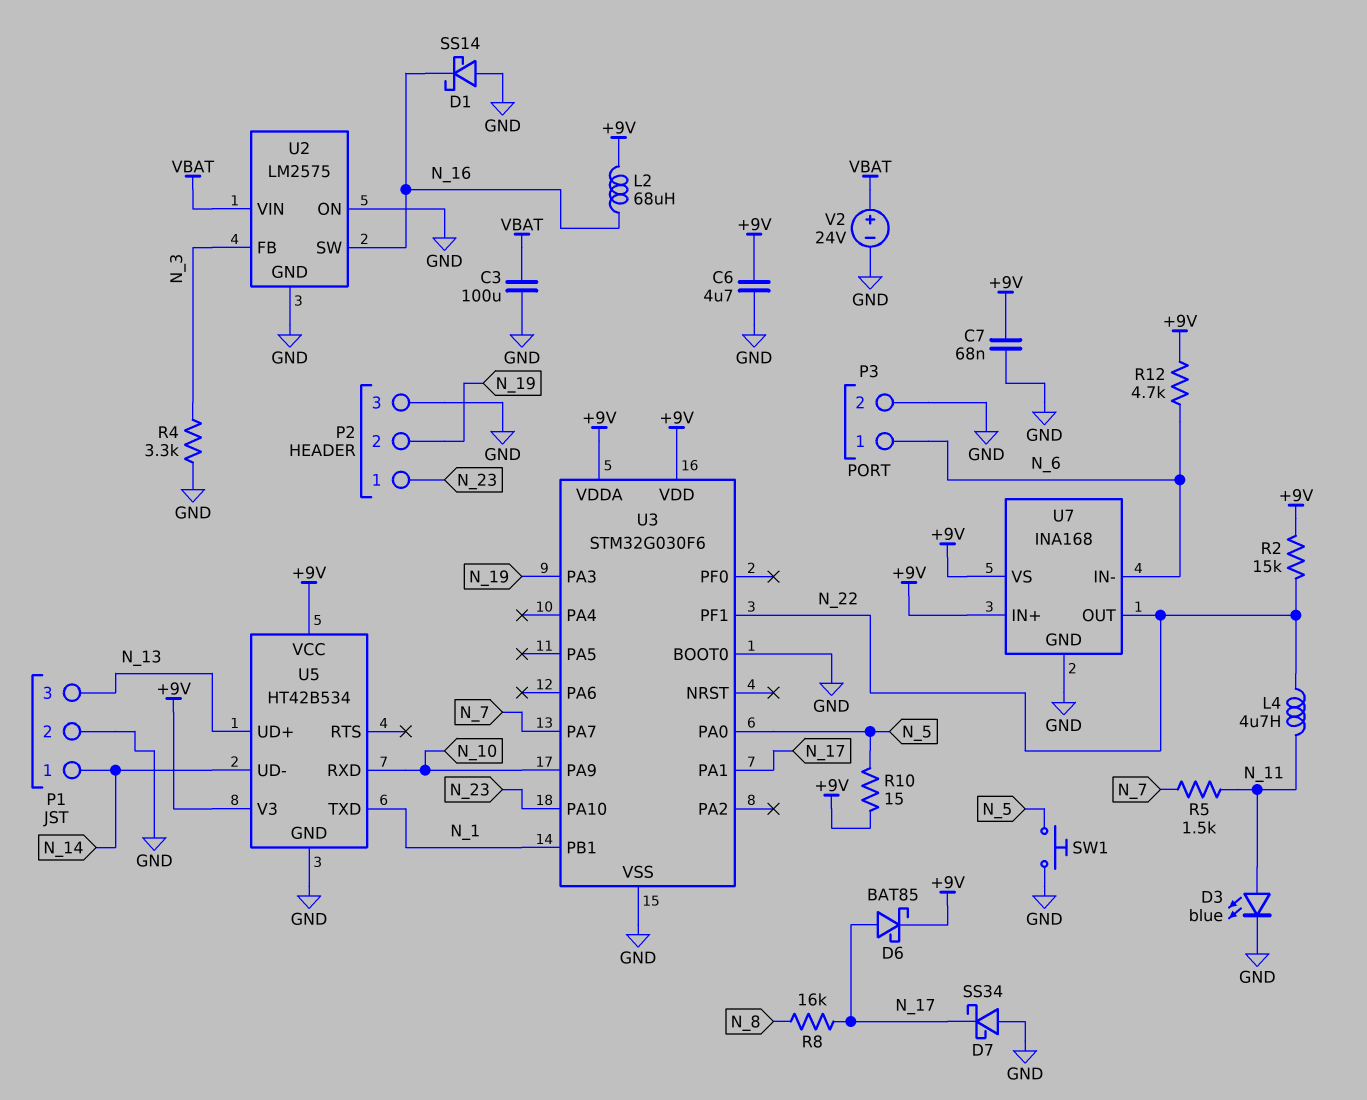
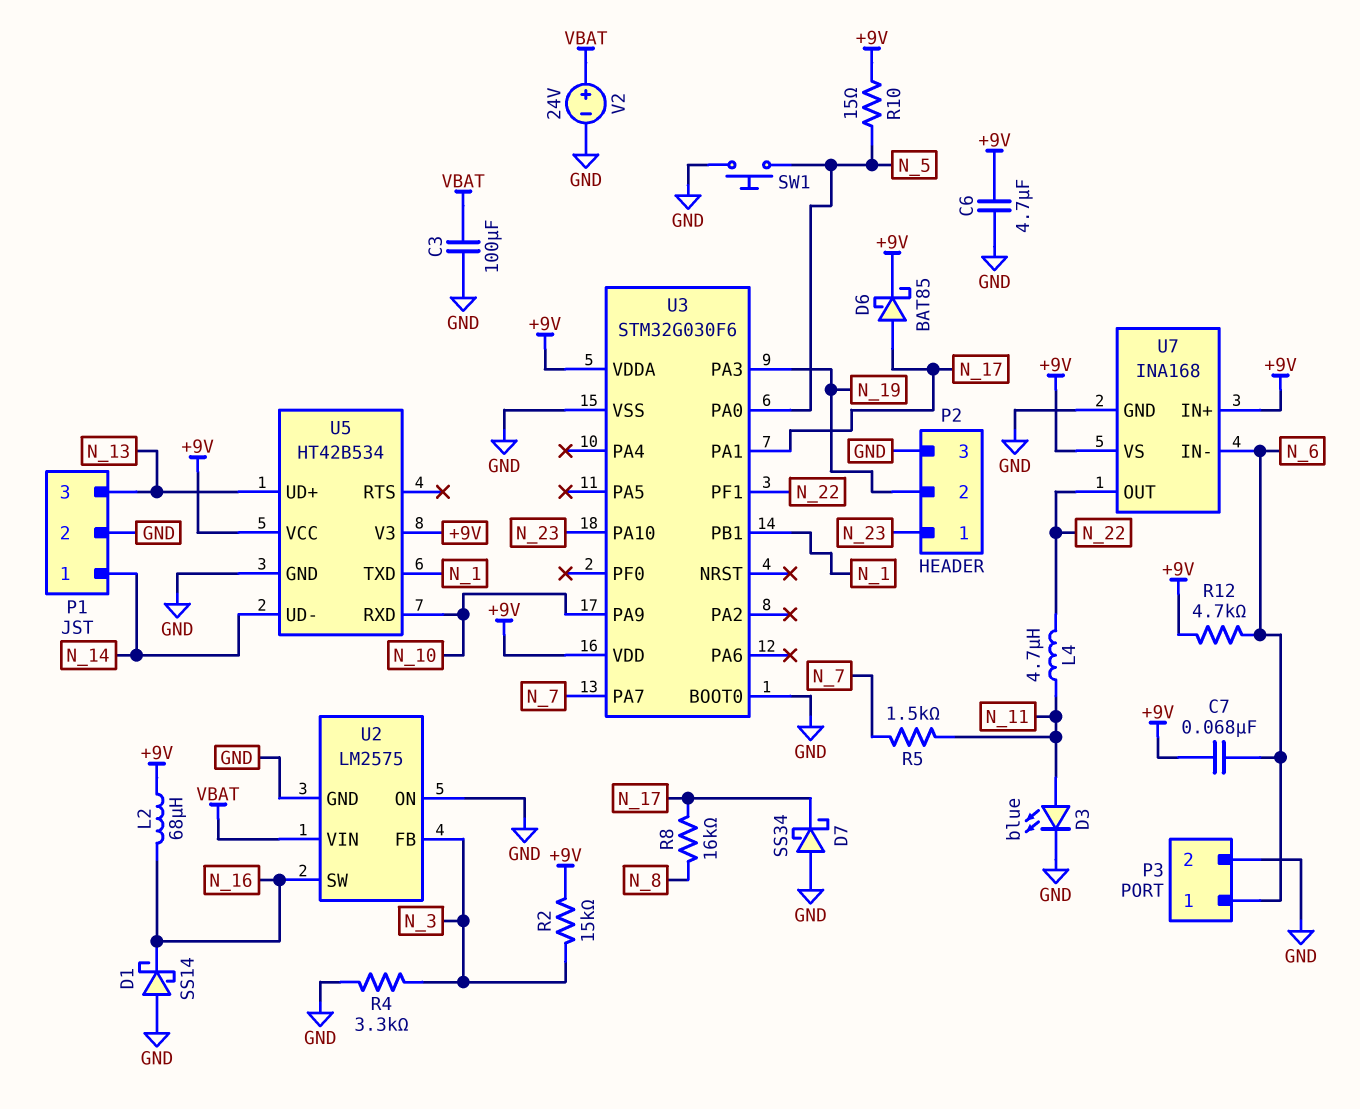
C7: 68nF (+9V, GND) -> 68nF (+9V, N_6)
R2: 15k (+9V, N_22) -> 15k (+9V, N_3)

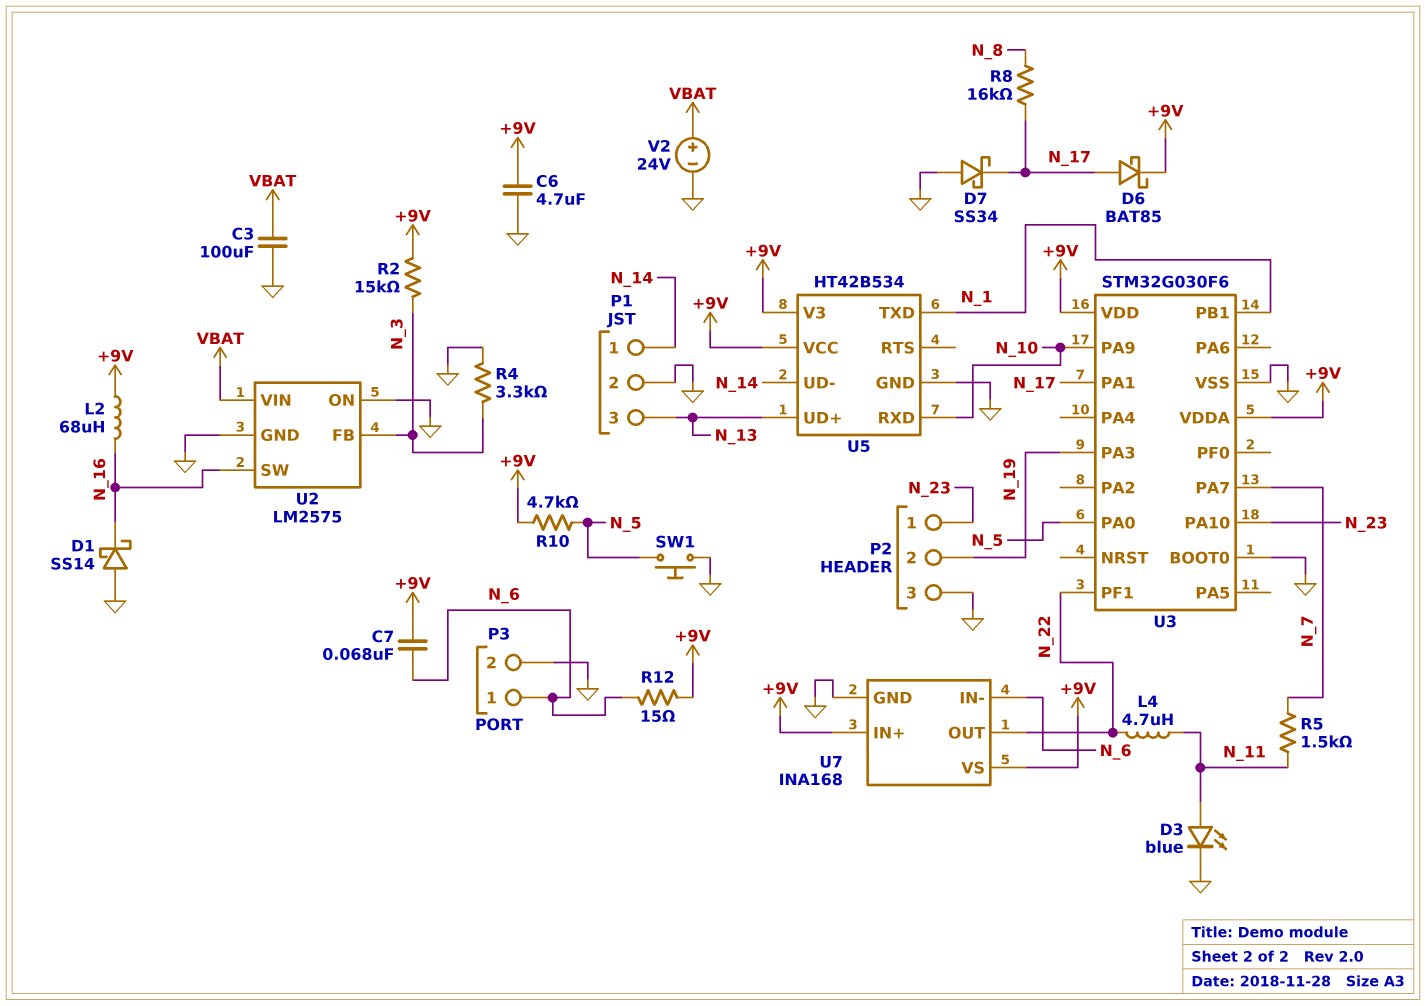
R10: 15 (+9V, N_5) -> 4.7k (+9V, N_5)
R12: 4.7k (+9V, N_6) -> 15 (+9V, N_6)

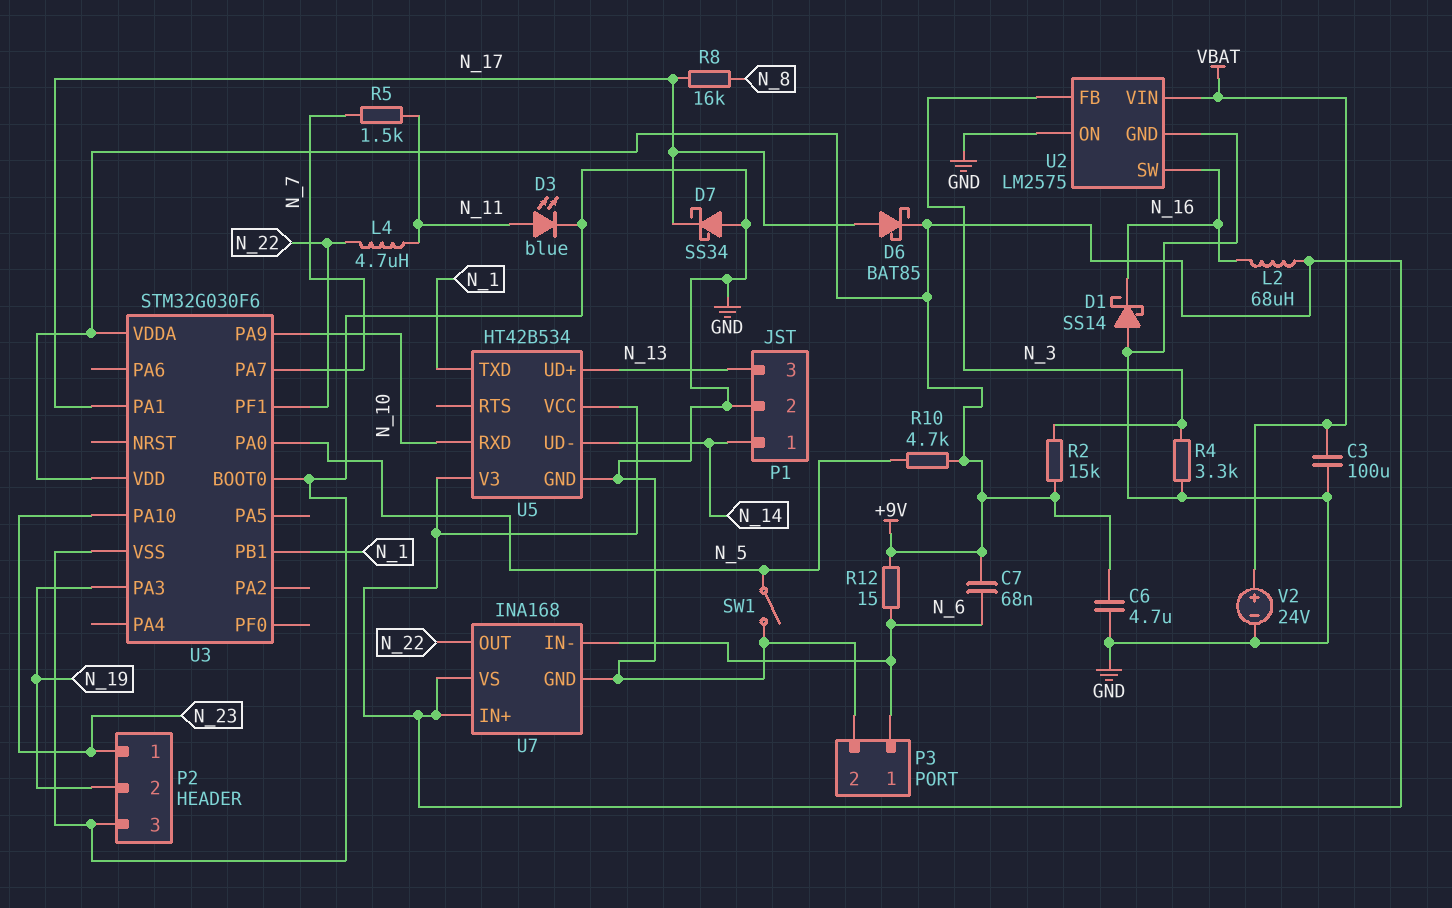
SW1: button (GND, N_5) -> switch (GND, N_5)

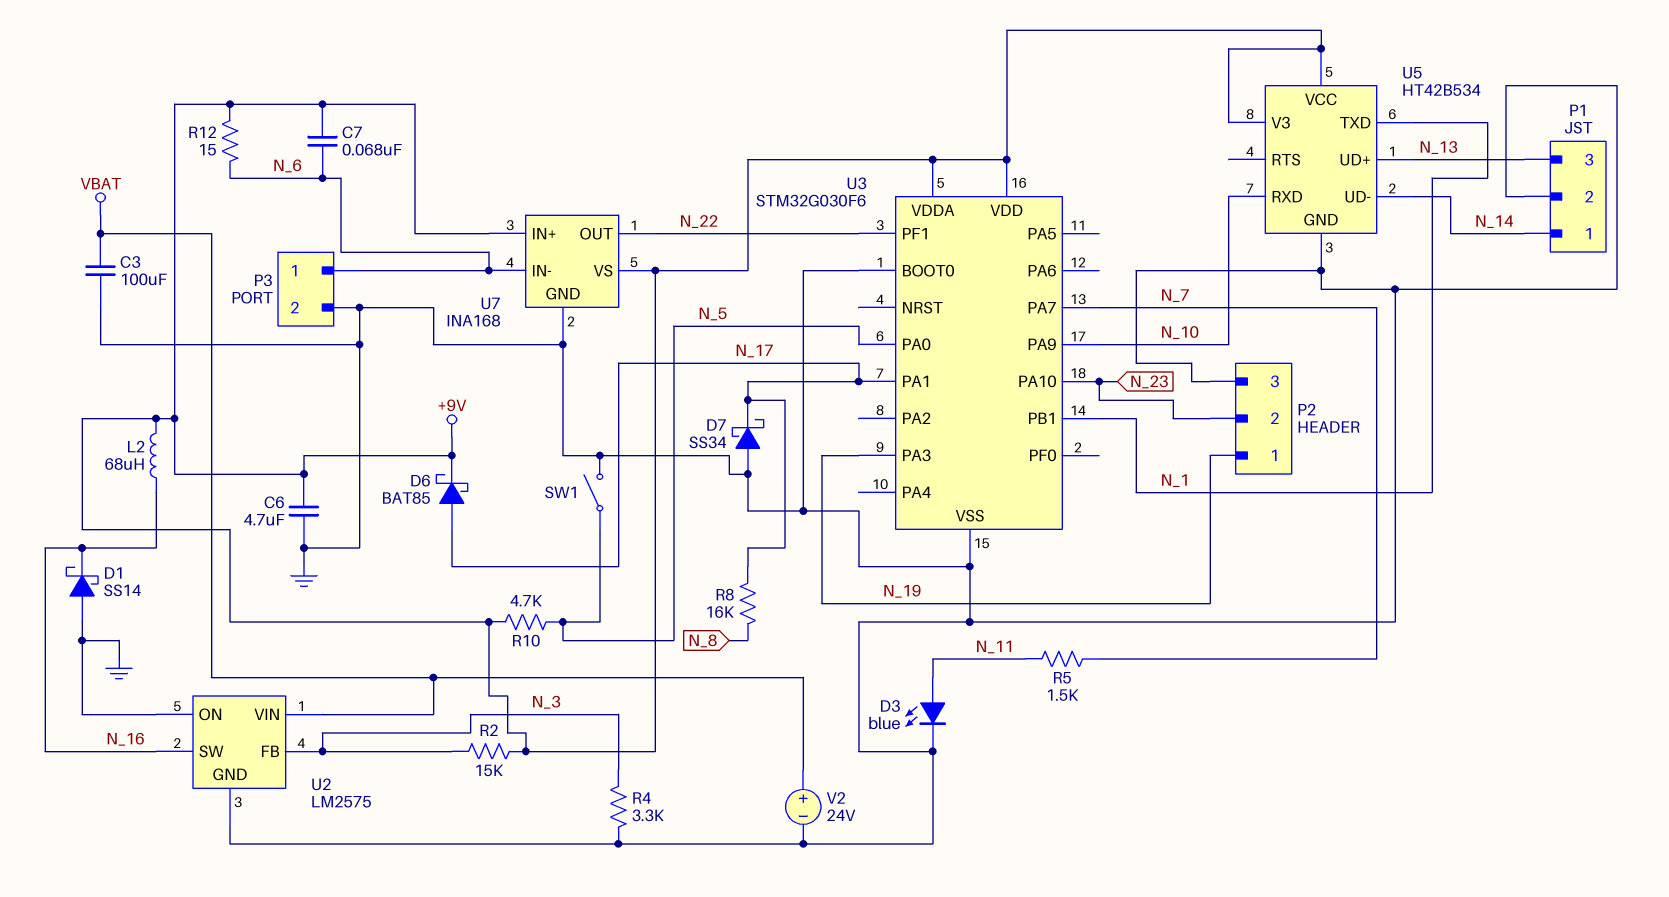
L4: 4.7uH (N_11, N_22) -> none
P2 pin 1: N_23 -> N_19
P2 pin 2: N_19 -> N_23

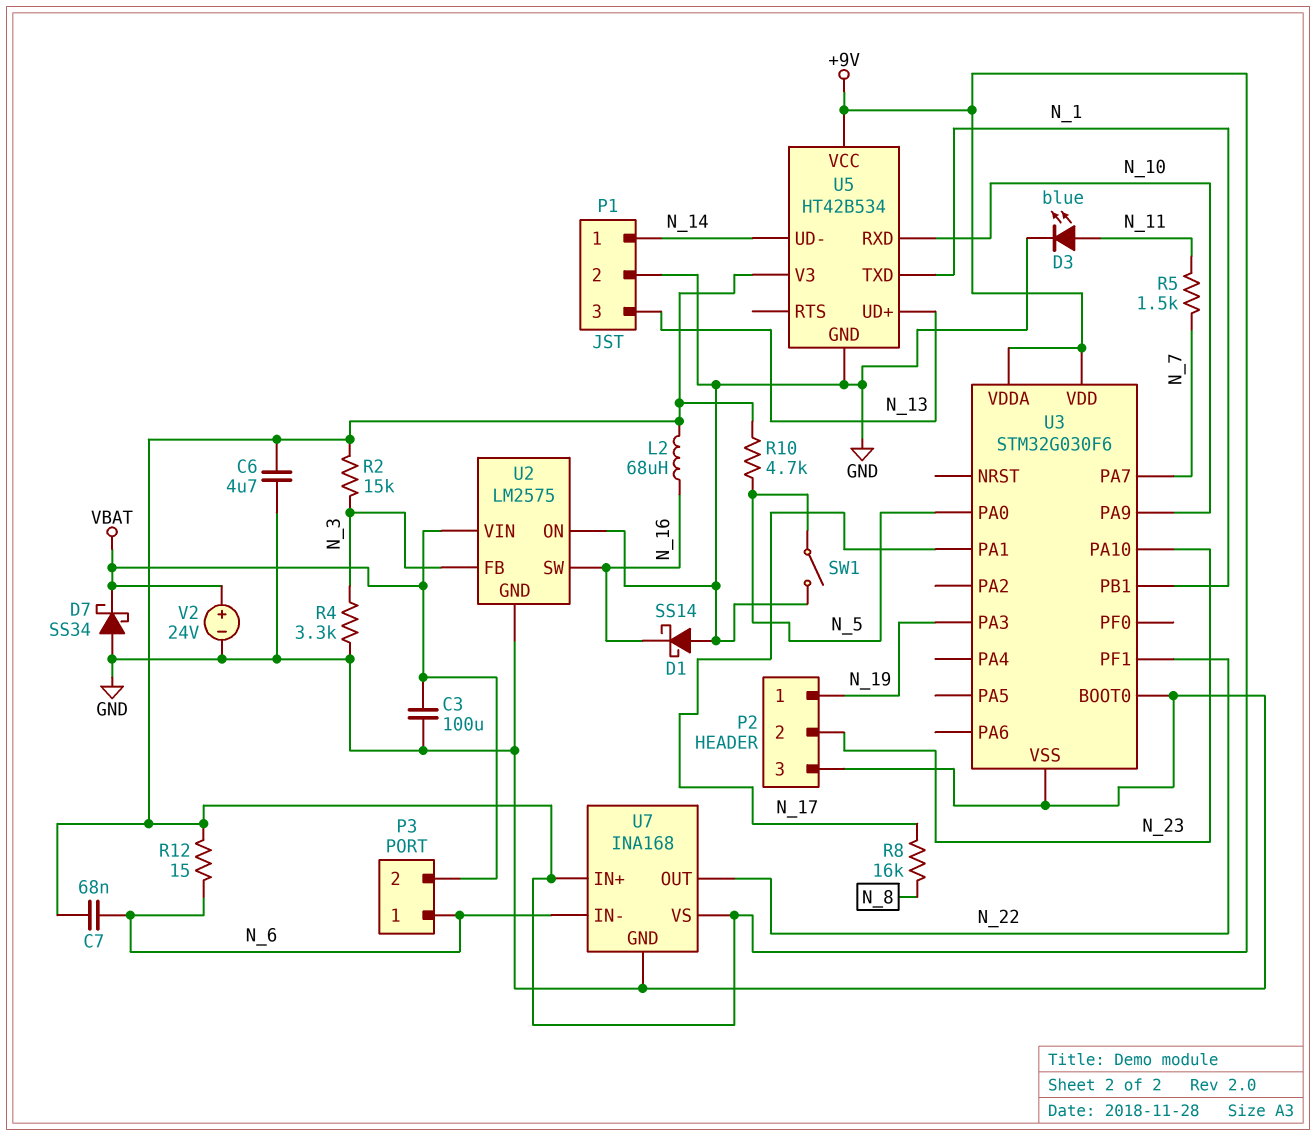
D6: schottky BAT85 (A N_17, K +9V) -> none
D7: schottky SS34 (A GND, K N_17) -> schottky SS34 (A GND, K VBAT)
P3 pin 2: GND -> VBAT

